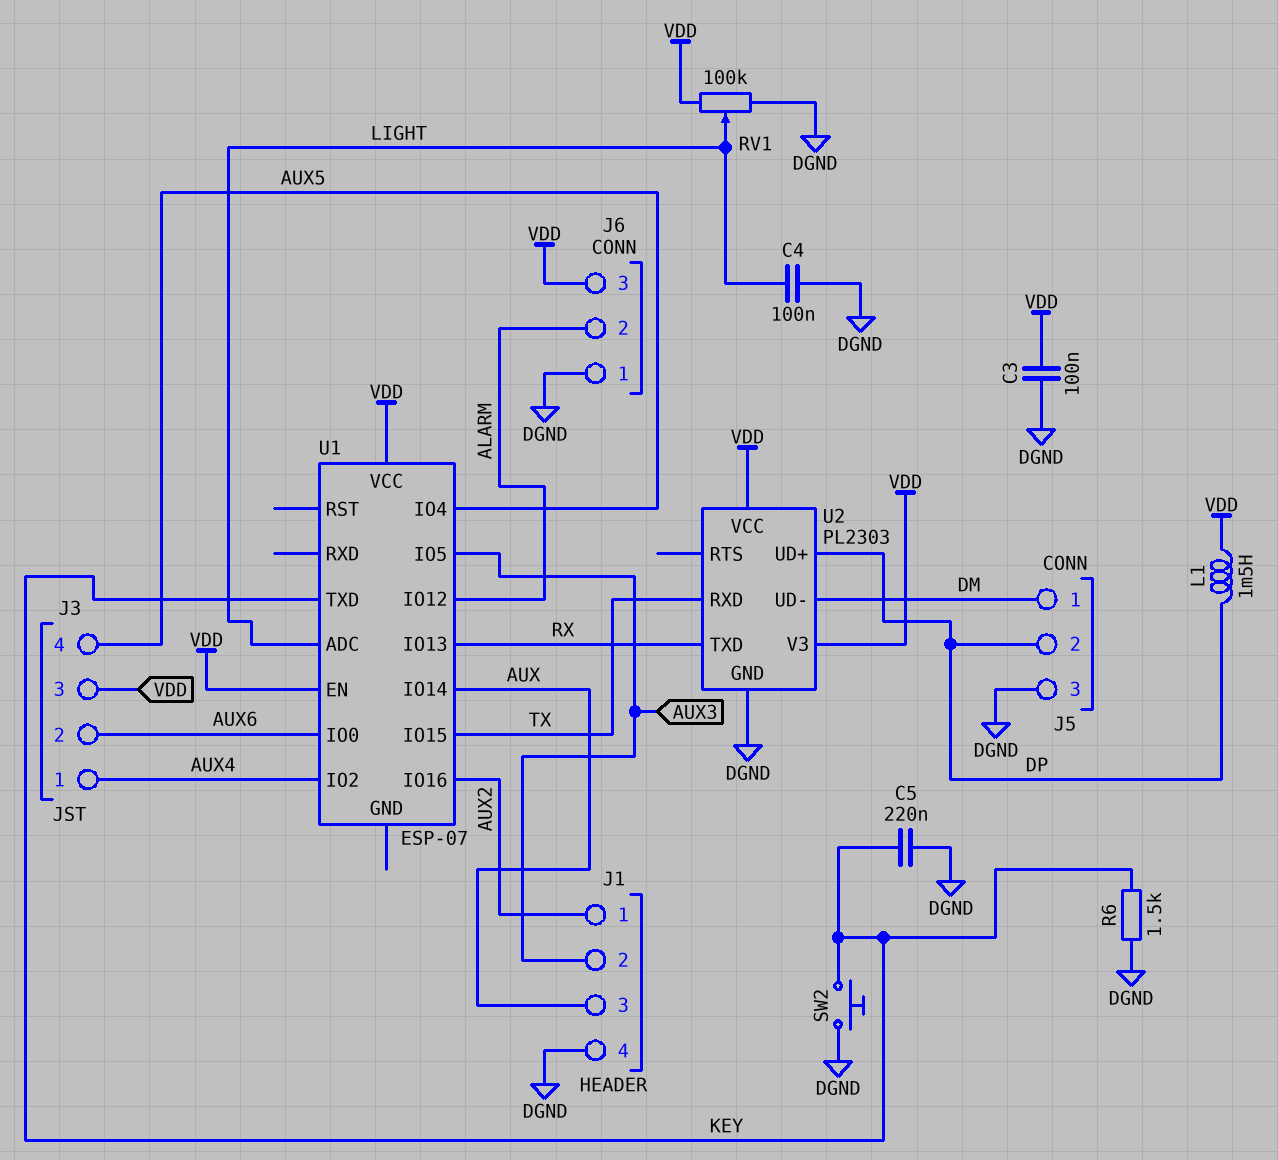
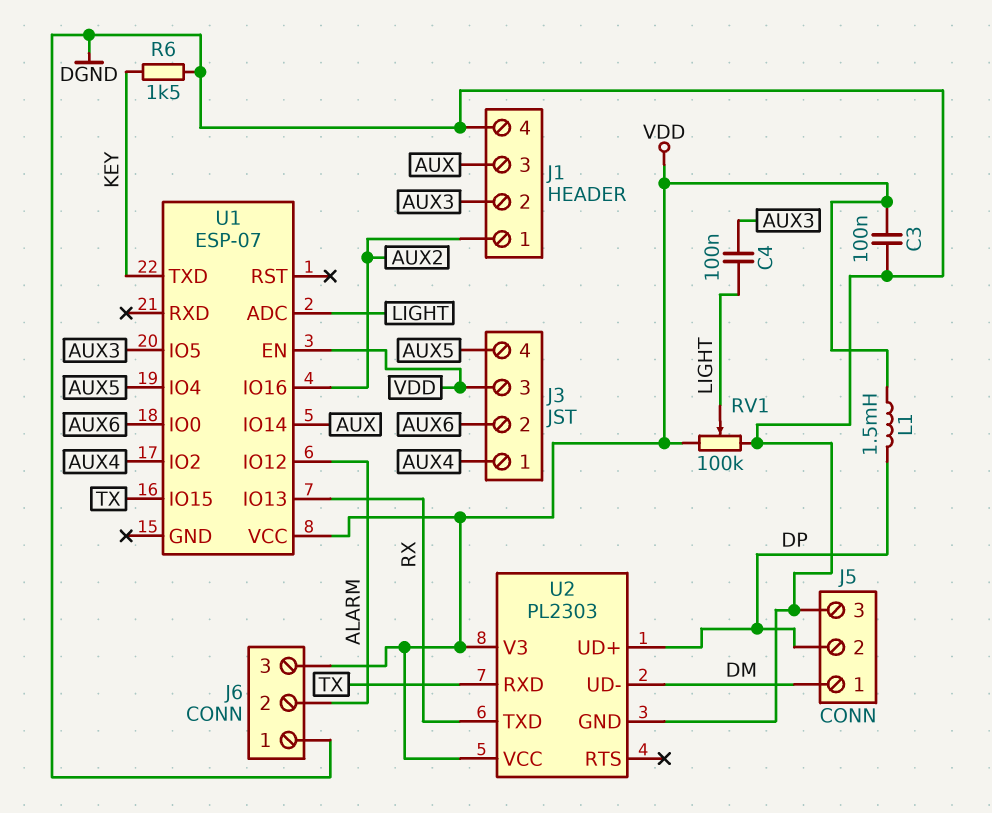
C4: 100nF (DGND, LIGHT) -> 100nF (AUX3, LIGHT)
C5: 220nF (DGND, KEY) -> none
SW2: button (DGND, KEY) -> none

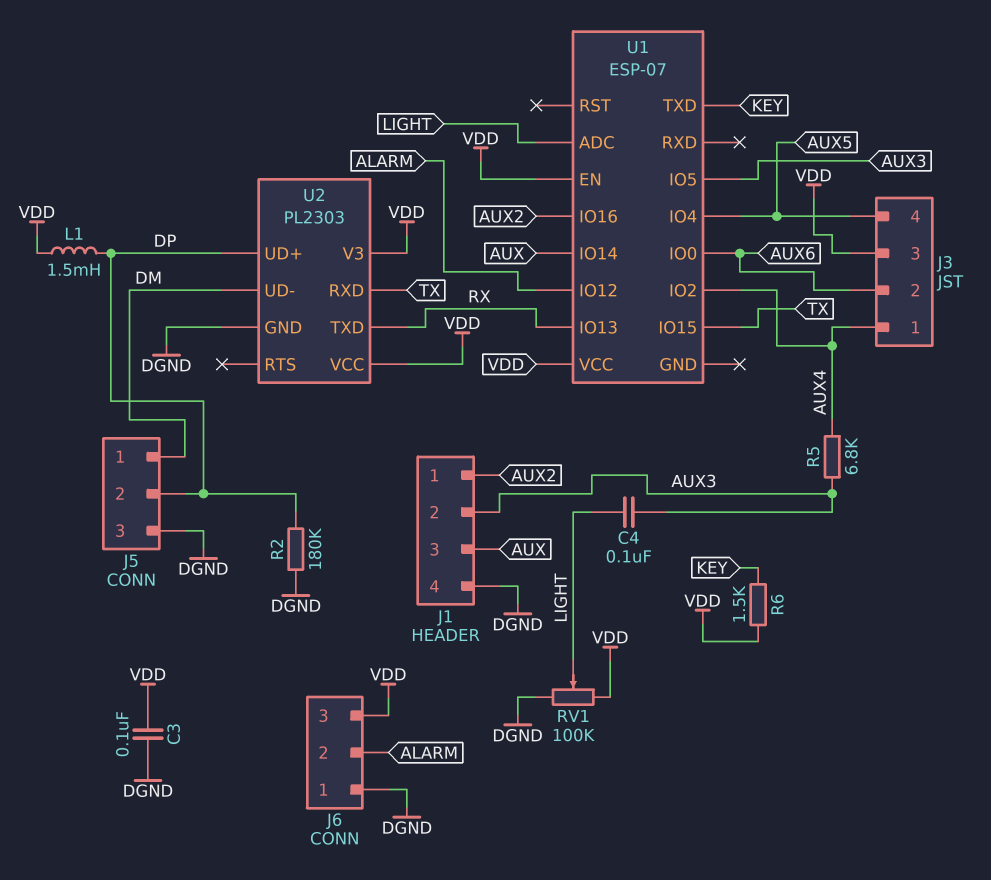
R2: none -> 180k (DGND, DP)
R5: none -> 6.8k (AUX3, AUX4)
R6: 1.5k (DGND, KEY) -> 1.5k (KEY, VDD)

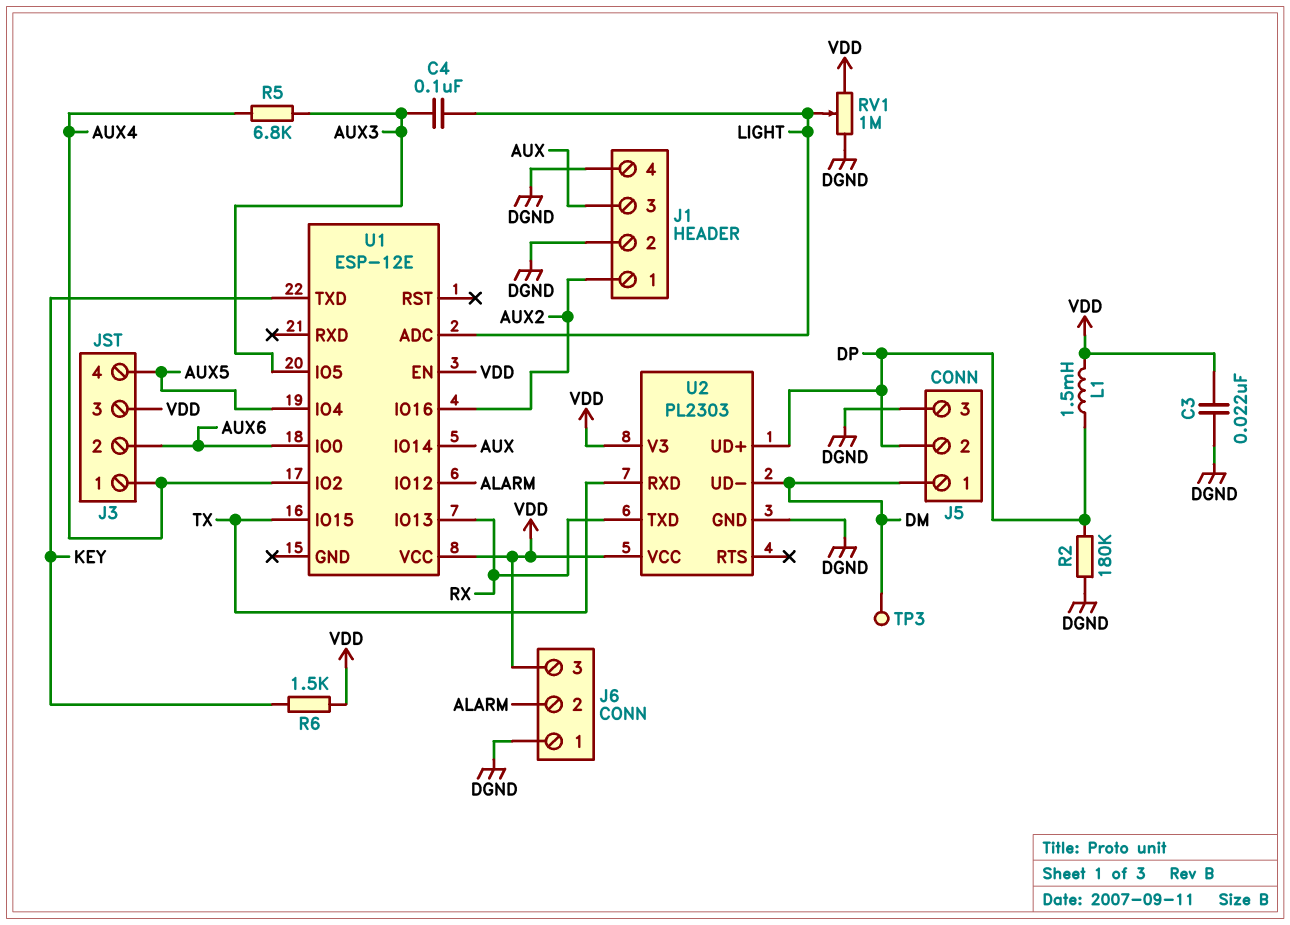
C3: 100nF (DGND, VDD) -> 22nF (DGND, VDD)
J1 pin 2: AUX3 -> DGND
RV1: 100k (DGND, VDD, wiper LIGHT) -> 1M (DGND, VDD, wiper LIGHT)
TP3: none -> test point (DM)
U1: ESP-07 -> ESP-12E

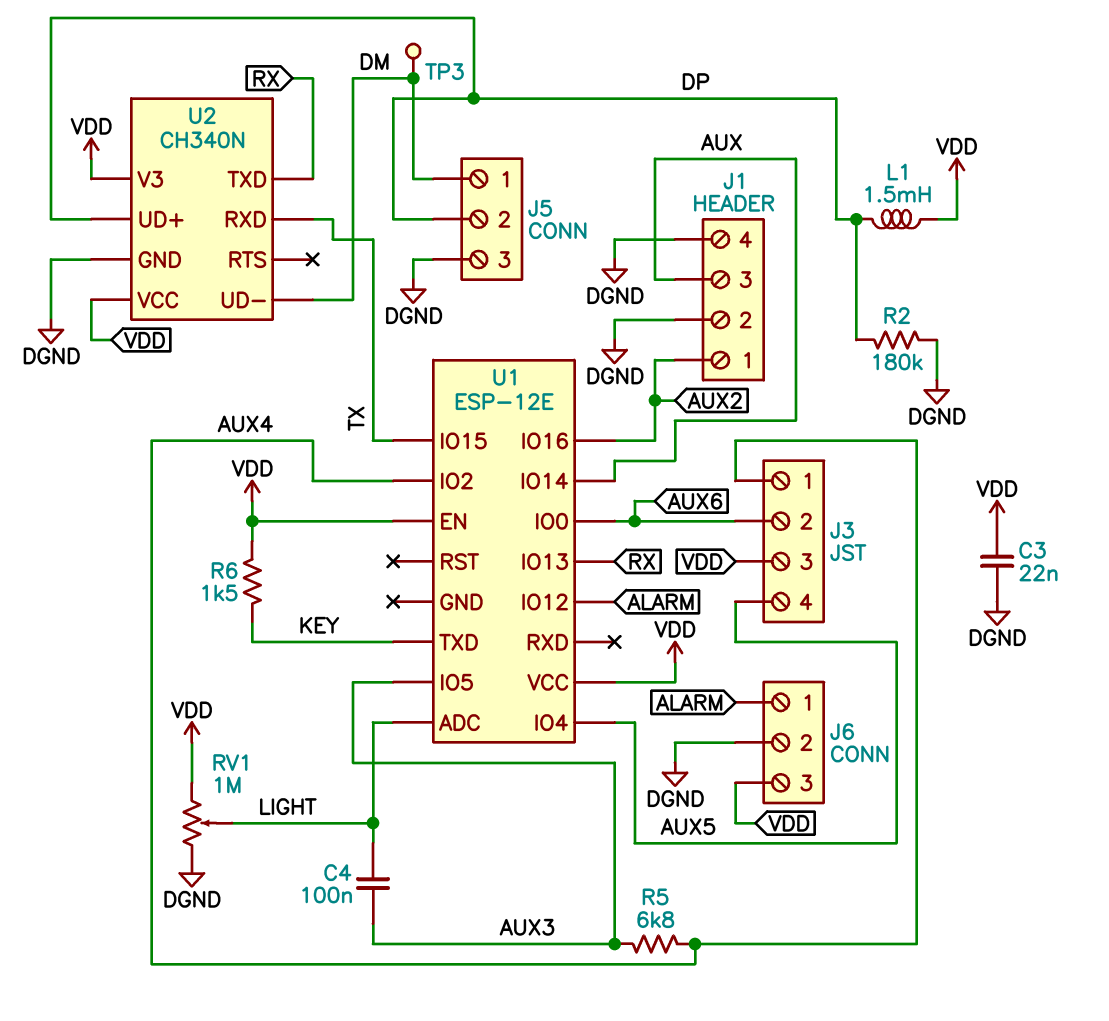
J6 pin 1: DGND -> ALARM
J6 pin 2: ALARM -> DGND
U2: PL2303 -> CH340N

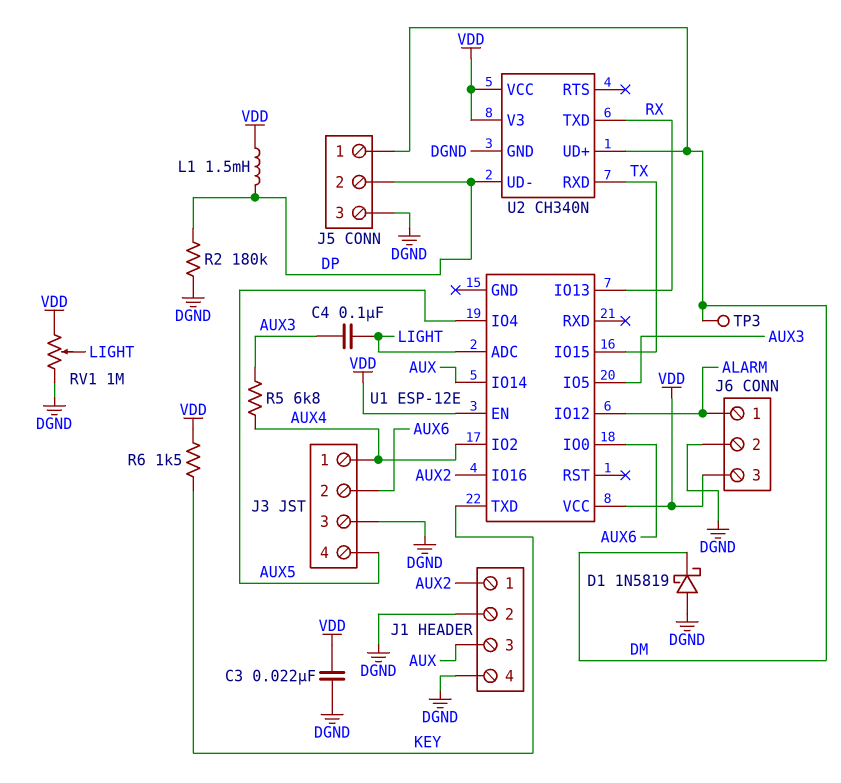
D1: none -> schottky 1N5819 (A DGND, K DM)
J3 pin 3: VDD -> DGND
U2 pin UD+: DP -> DM
U2 pin UD-: DM -> DP

